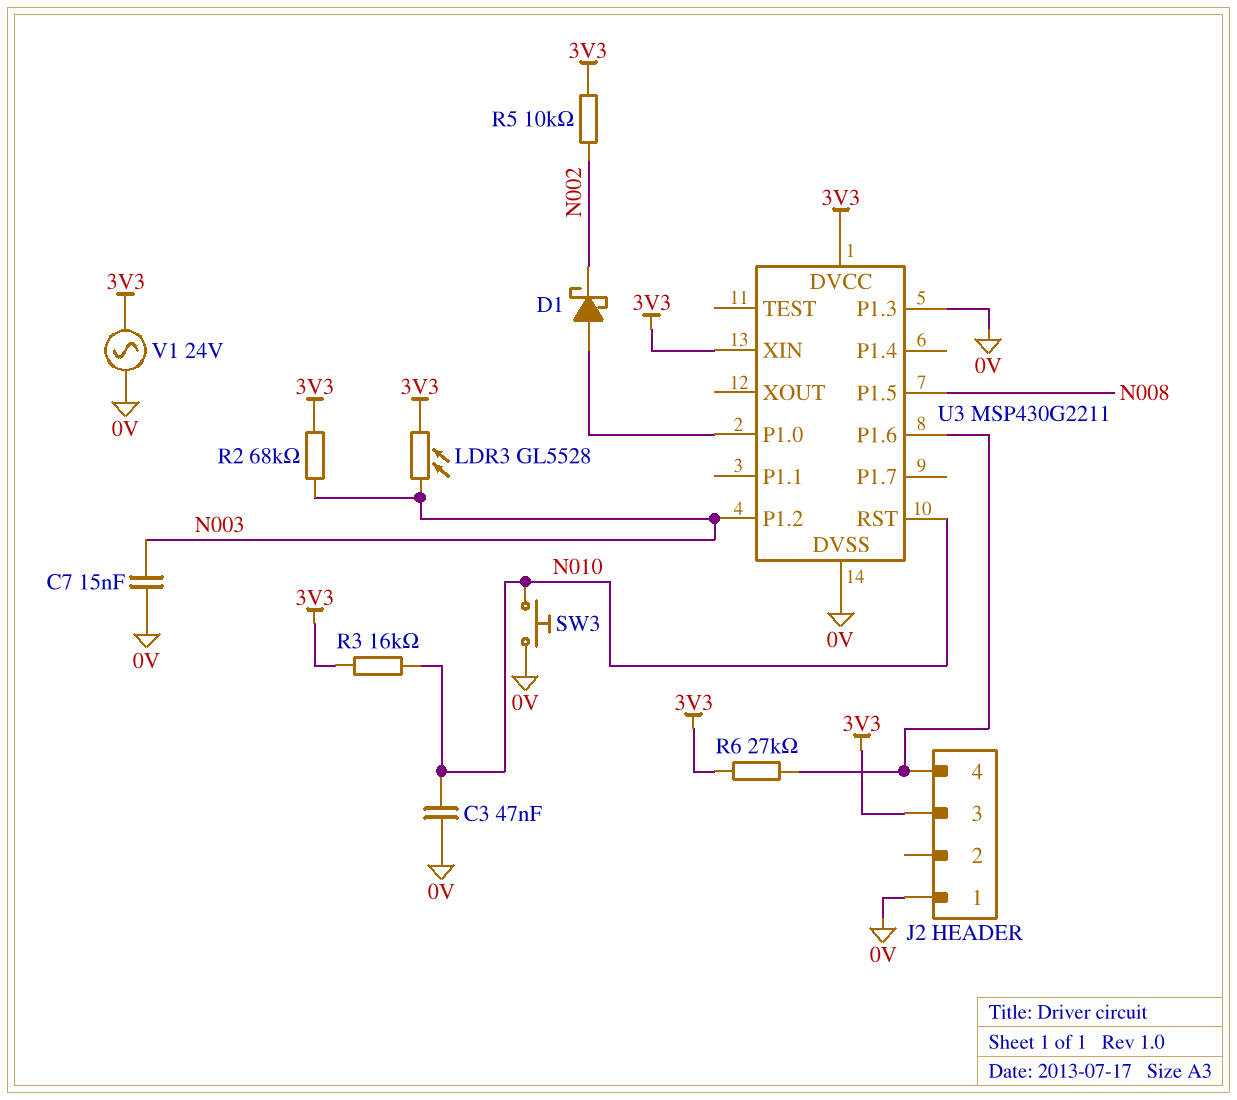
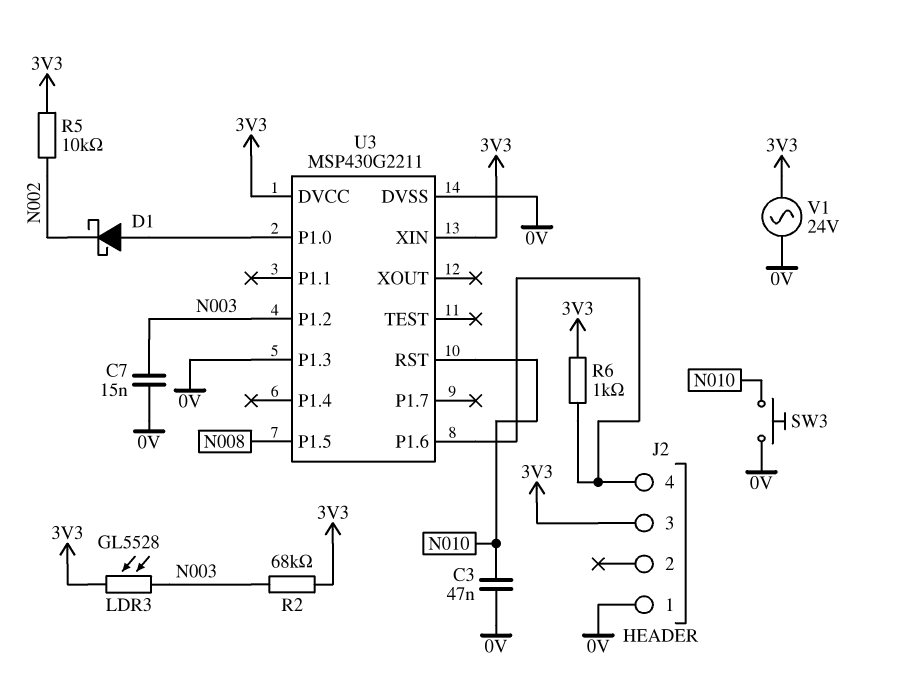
R3: 16k (3V3, N010) -> none
R6: 27k (3V3, J2/4) -> 1k (3V3, J2/4)

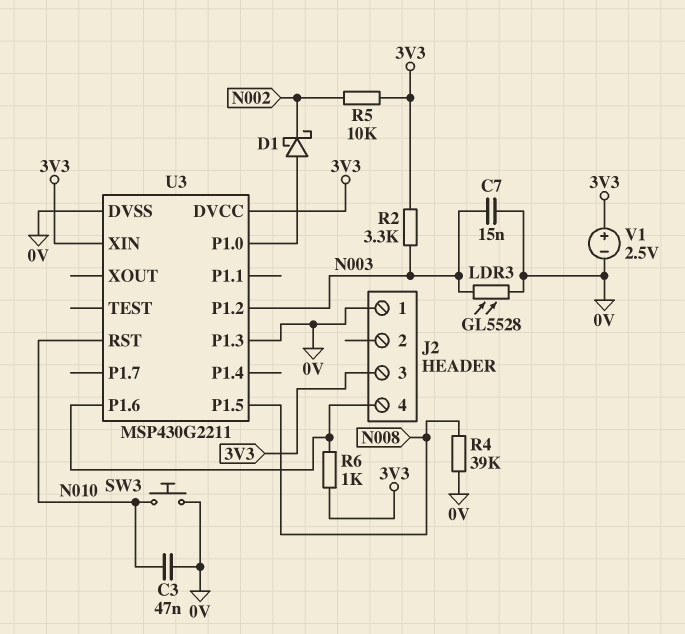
LDR3: GL5528 (3V3, N003) -> GL5528 (0V, N003)
R2: 68k (3V3, N003) -> 3.3k (3V3, N003)
R4: none -> 39k (0V, N008)
V1: AC 24V (0V, 3V3) -> 2.5V (plus 3V3, minus 0V)

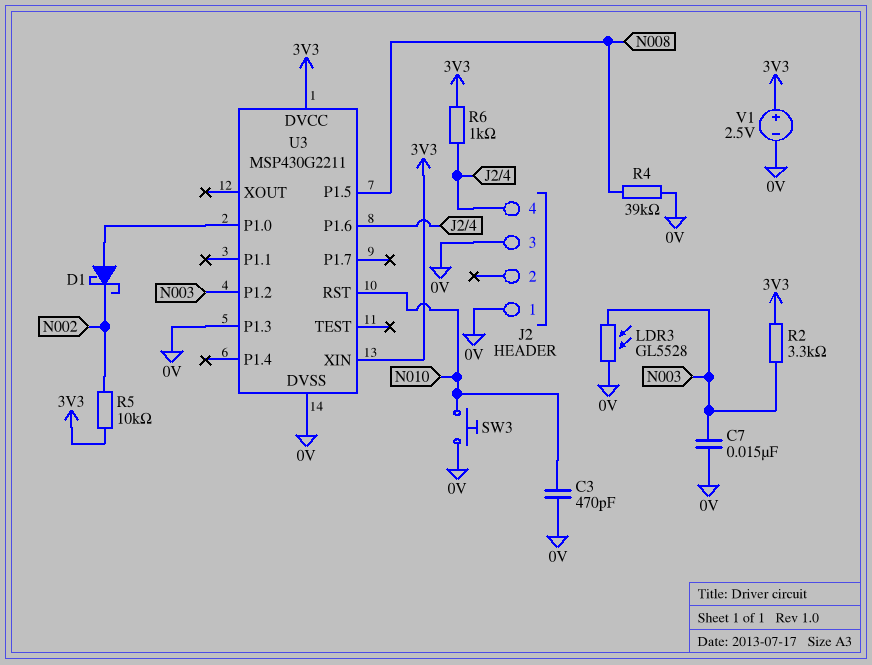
C3: 47nF (0V, N010) -> 470pF (0V, N010)
J2 pin 3: 3V3 -> 0V

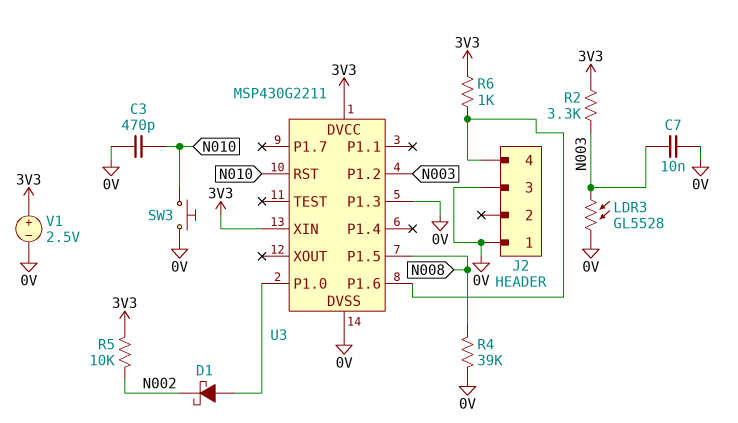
C7: 15nF (0V, N003) -> 10nF (0V, N003)

